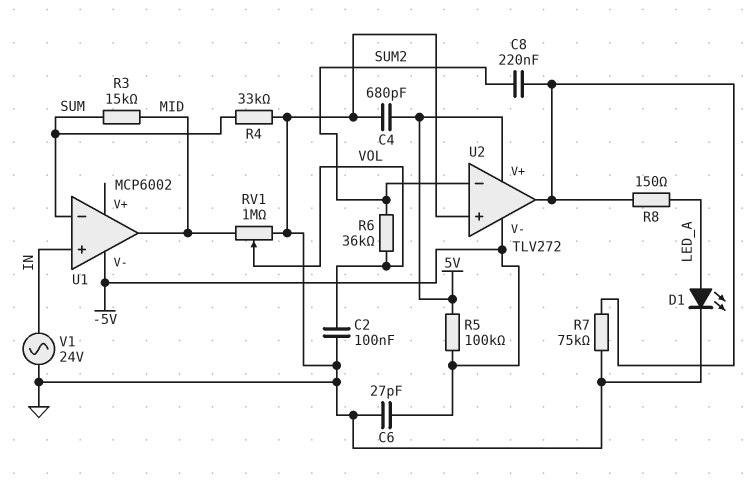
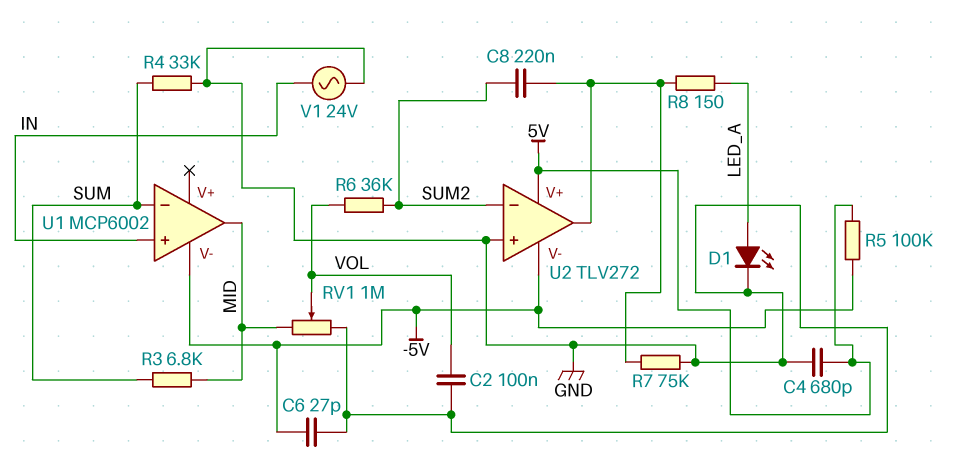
R3: 15k (MID, SUM) -> 6.8k (MID, SUM)

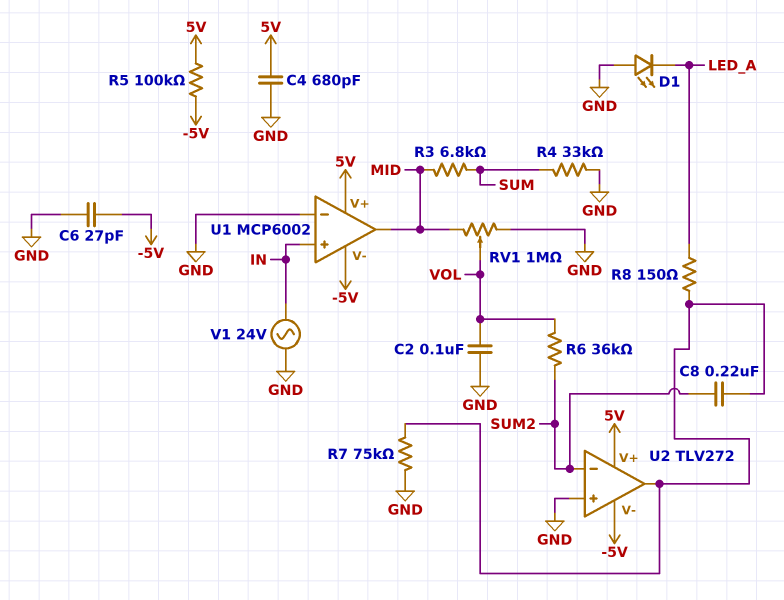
D1: LED (A LED_A, K GND) -> LED (A GND, K LED_A)
U1 pin V+: none -> 5V
U1 pin in-: SUM -> GND

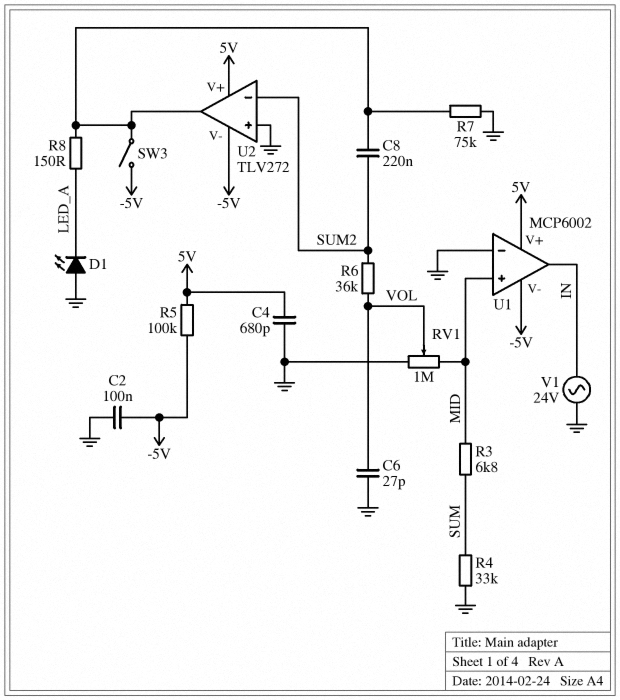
C2: 100nF (GND, VOL) -> 100nF (-5V, GND)
C6: 27pF (-5V, GND) -> 27pF (GND, VOL)
SW3: none -> switch (-5V, U2/out)
U1 pin in+: IN -> MID
U1 pin out: MID -> IN

